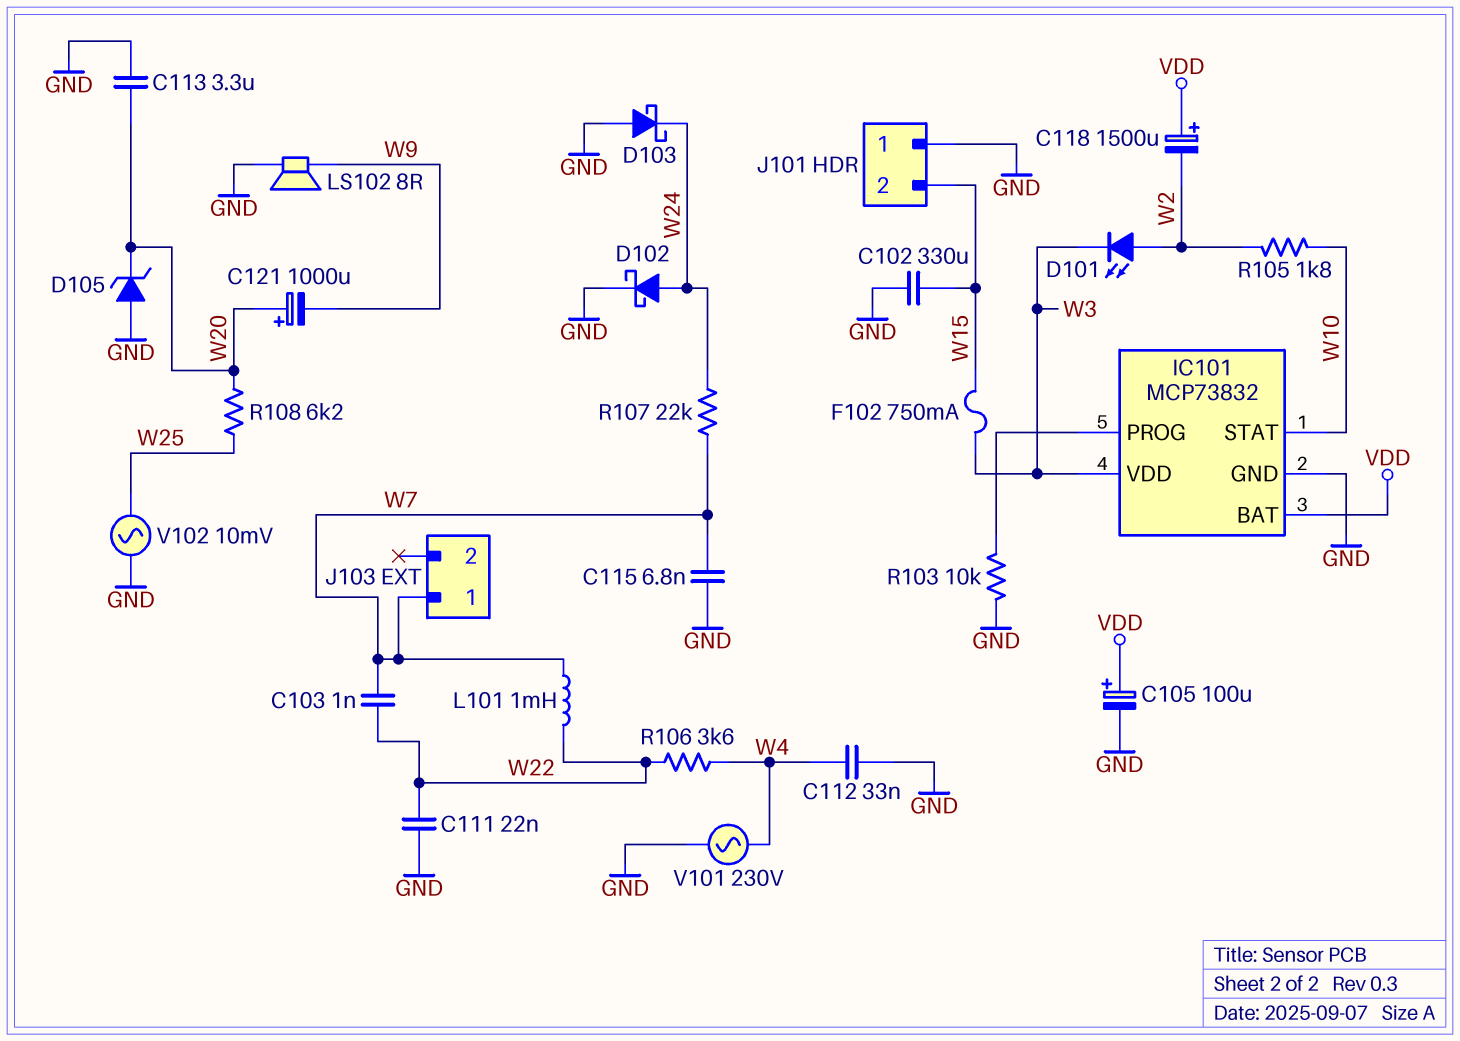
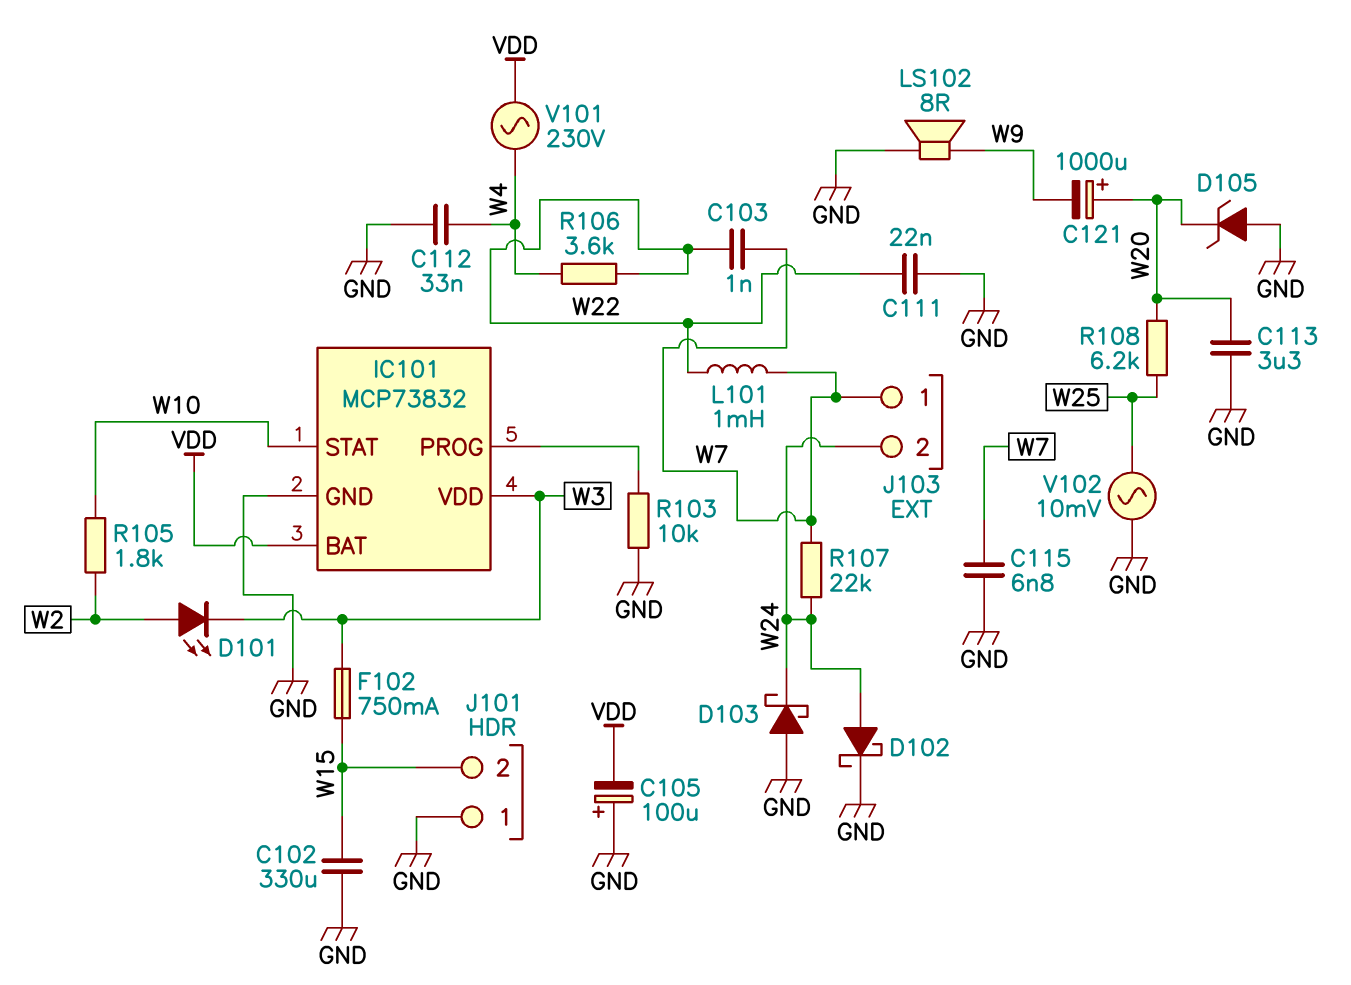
C105: 100uF (plus VDD, minus GND) -> 100uF (plus GND, minus VDD)
C118: 1500uF (plus VDD, minus W2) -> none
J103 pin 2: none -> W24
V101: AC 230V (GND, W4) -> AC 230V (VDD, W4)

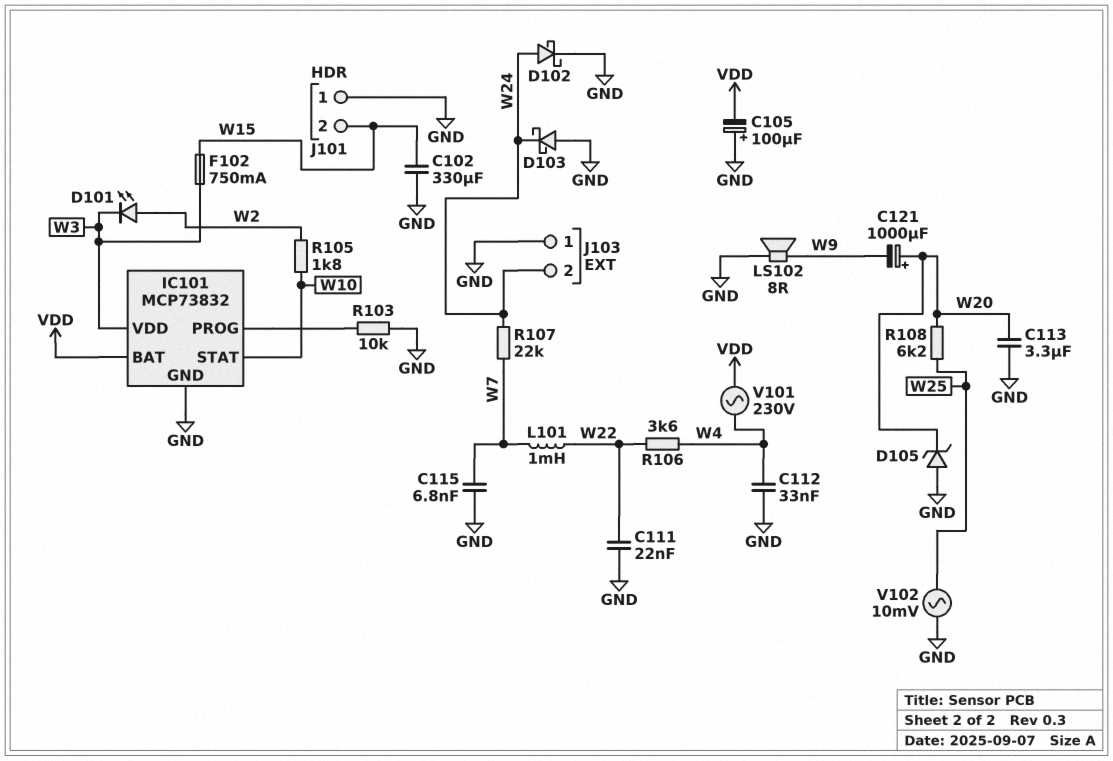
C103: 1nF (W7, W22) -> none
J103 pin 1: W7 -> GND

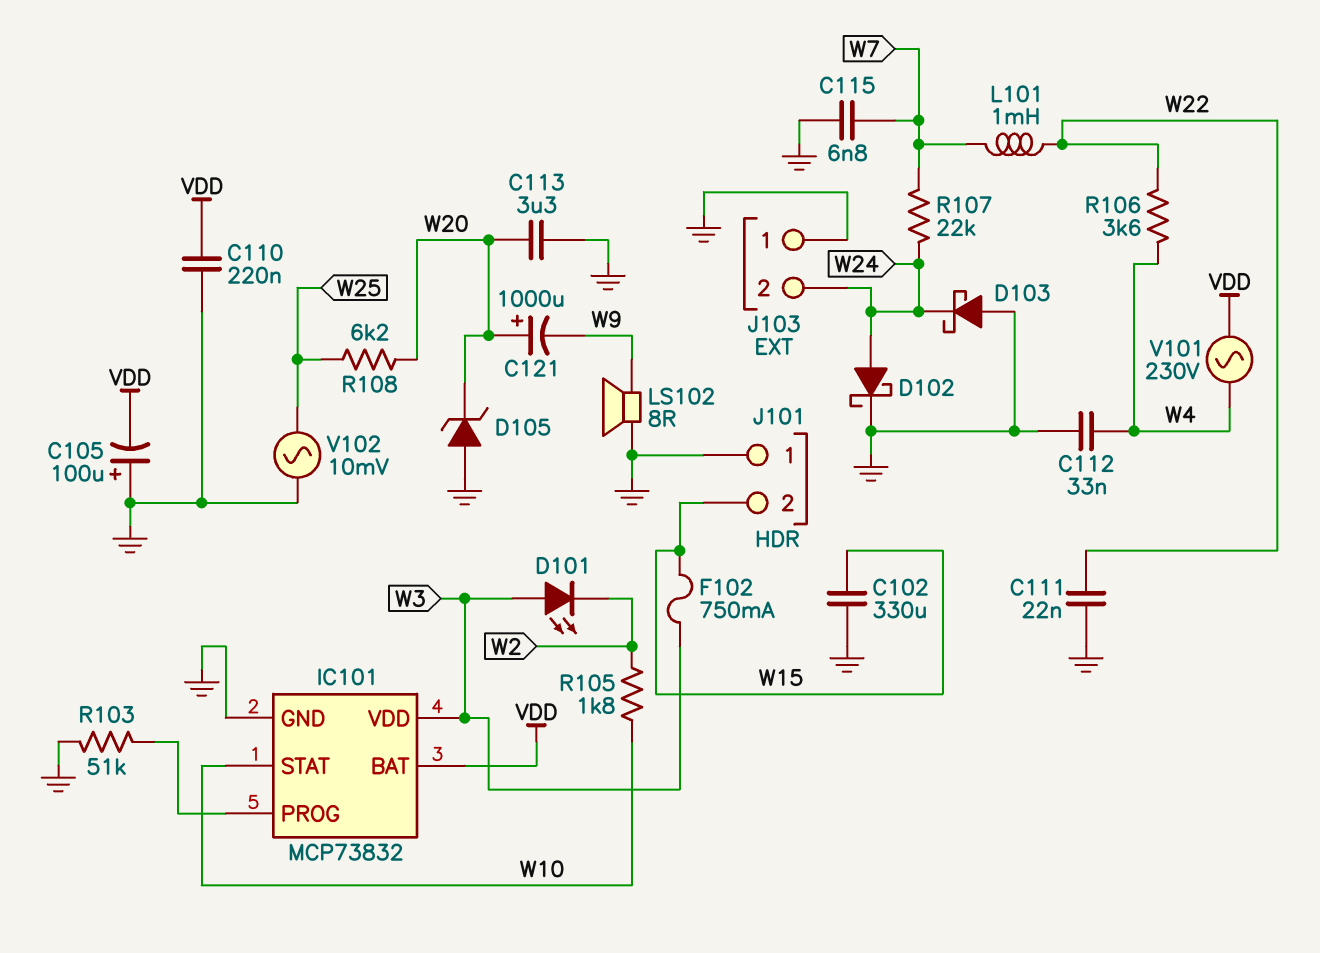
C110: none -> 220nF (GND, VDD)
D101: LED (A W2, K W3) -> LED (A W3, K W2)
R103: 10k (GND, IC101/PROG) -> 51k (GND, IC101/PROG)

